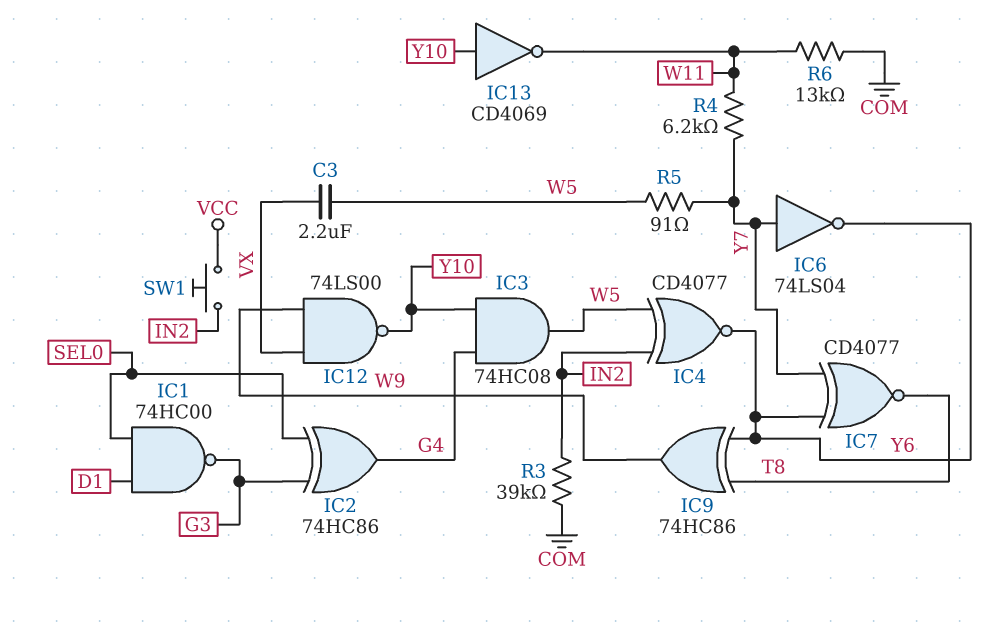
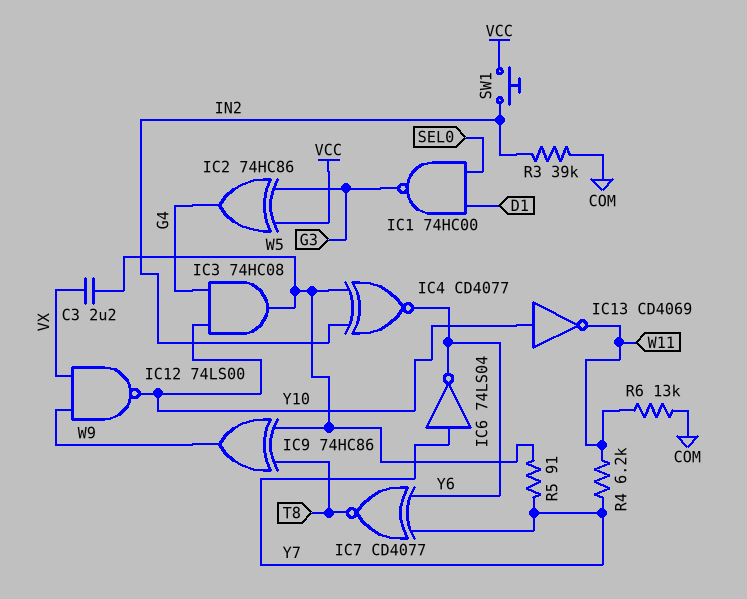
IC2: XOR 74HC86 (in G3, in SEL0, out G4) -> XOR 74HC86 (in G3, in VCC, out G4)
IC9: XOR 74HC86 (in T8, in Y6, out W9) -> XOR 74HC86 (in T8, in W5, out W9)

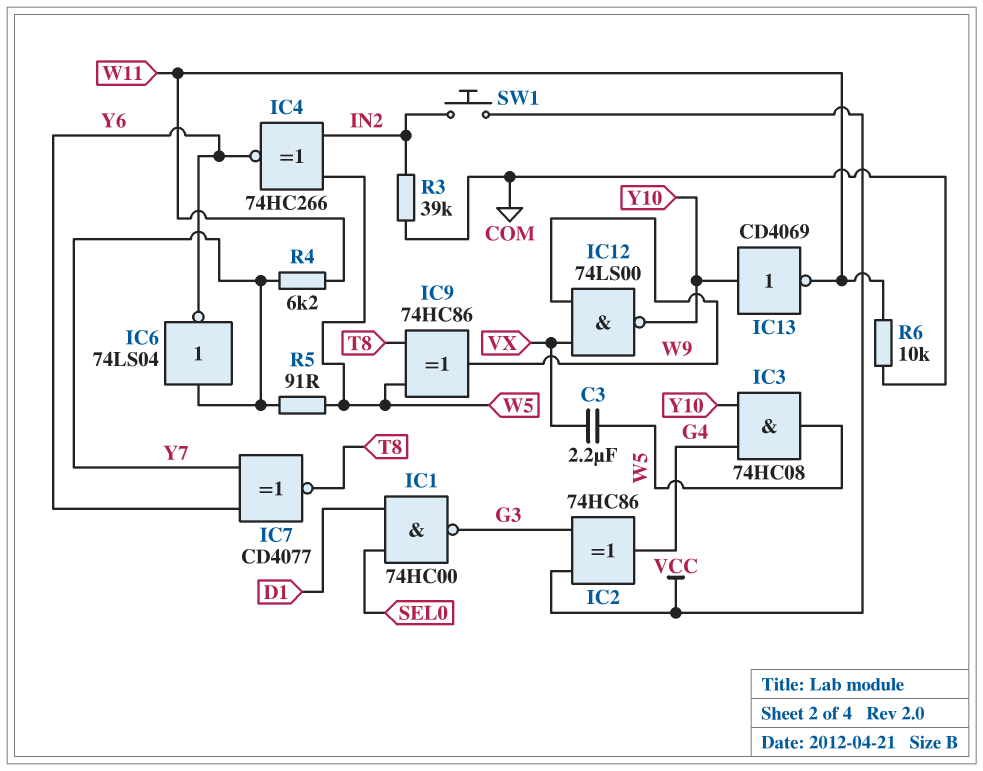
IC4: XNOR CD4077 (in IN2, in W5, out Y6) -> XNOR 74HC266 (in IN2, in W5, out Y6)
R6: 13k (COM, W11) -> 10k (COM, W11)

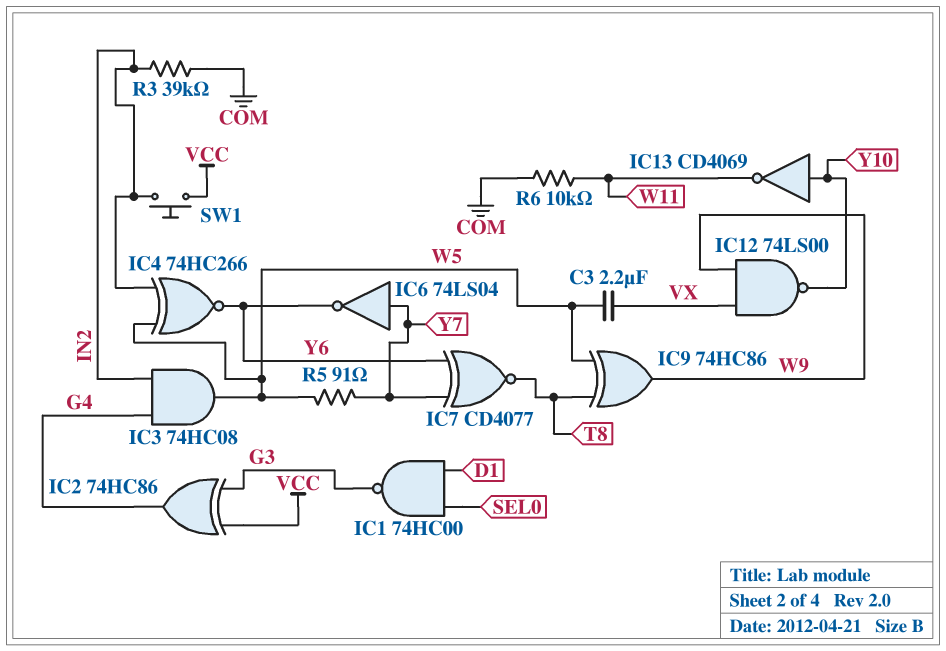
IC3: AND 74HC08 (in G4, in Y10, out W5) -> AND 74HC08 (in G4, in IN2, out W5)
R4: 6.2k (W11, Y7) -> none

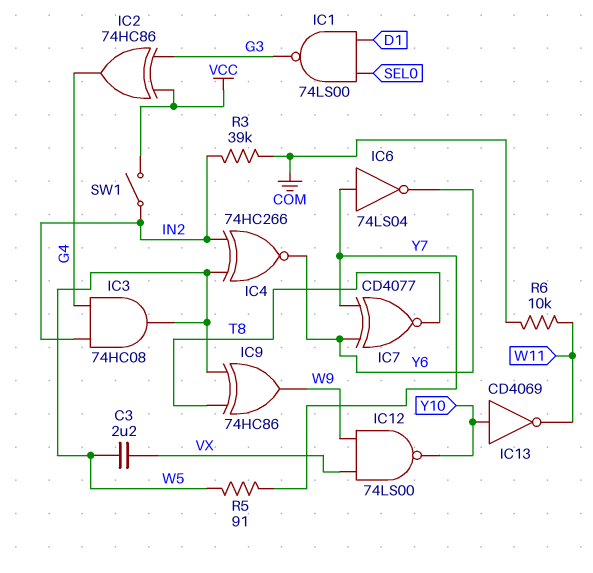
IC1: NAND 74HC00 (in D1, in SEL0, out G3) -> NAND 74LS00 (in D1, in SEL0, out G3)
SW1: button (IN2, VCC) -> switch (IN2, VCC)

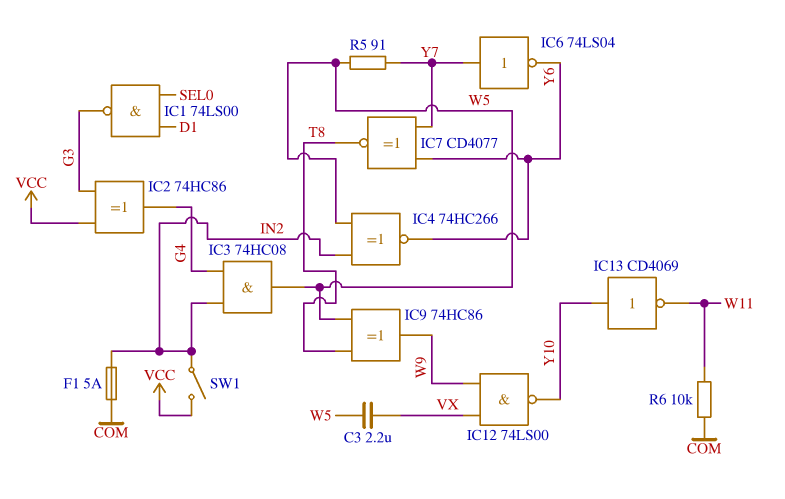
F1: none -> 5A (COM, IN2)
R3: 39k (COM, IN2) -> none

